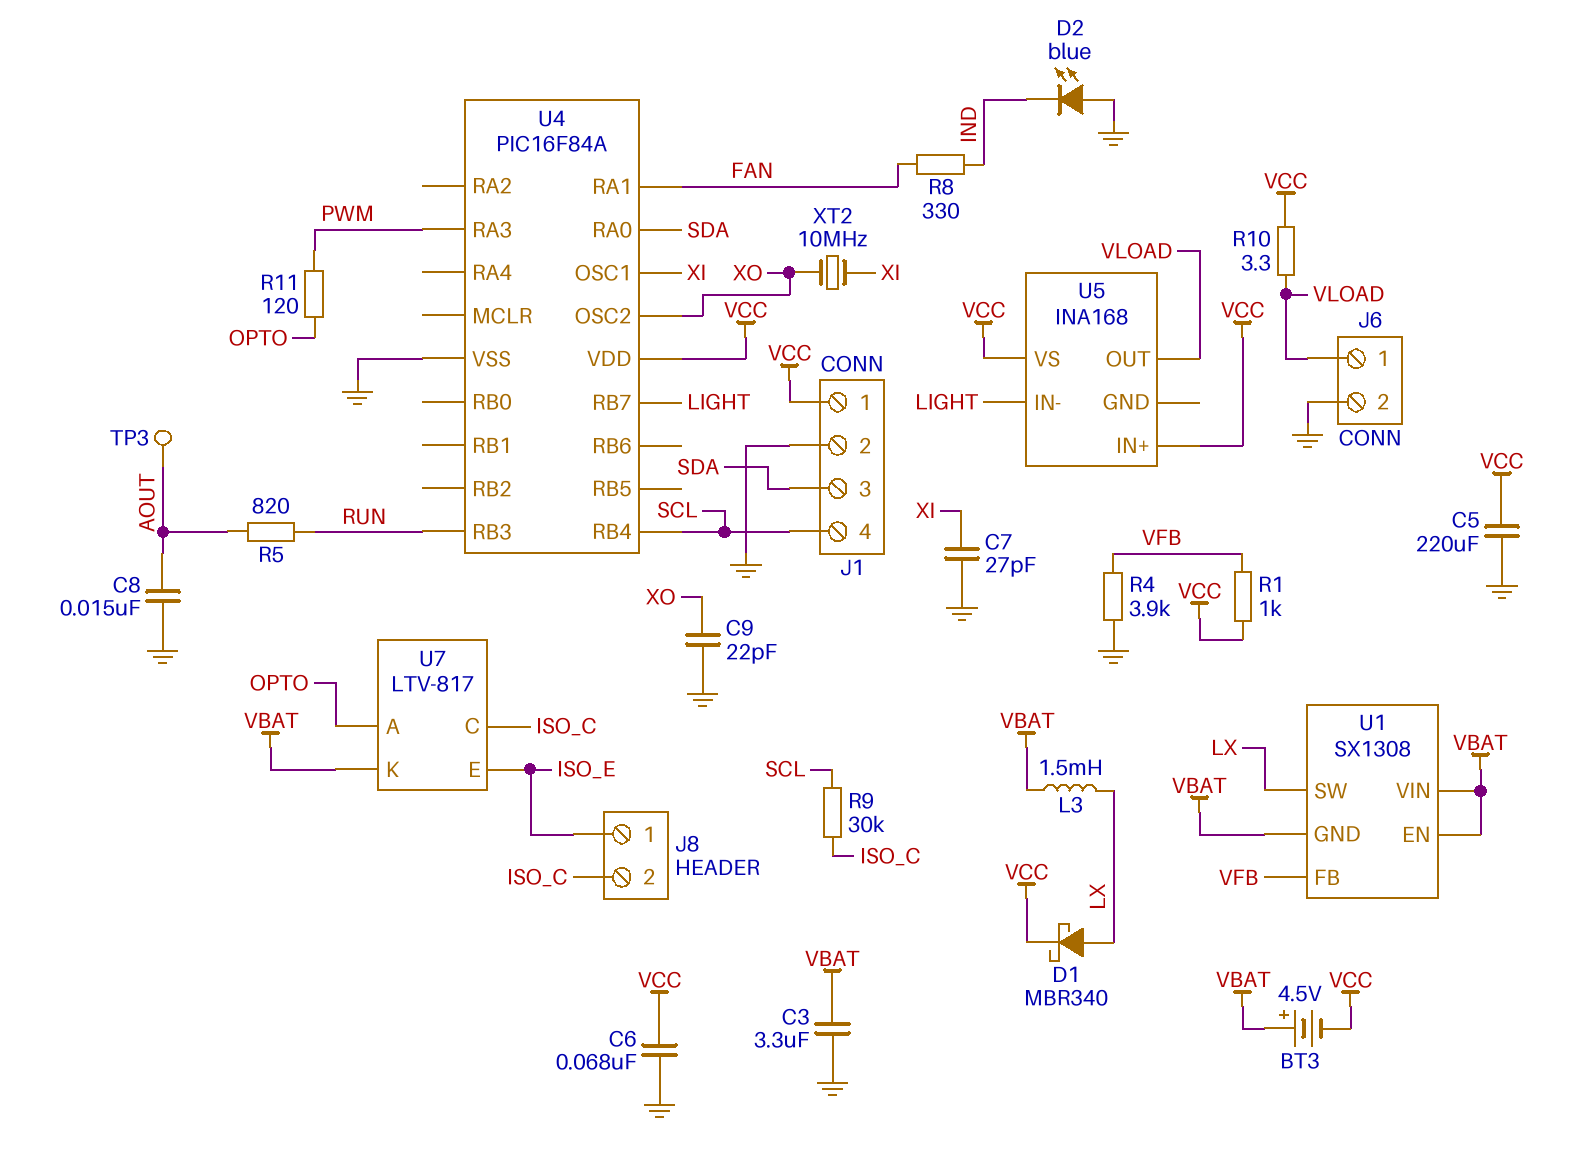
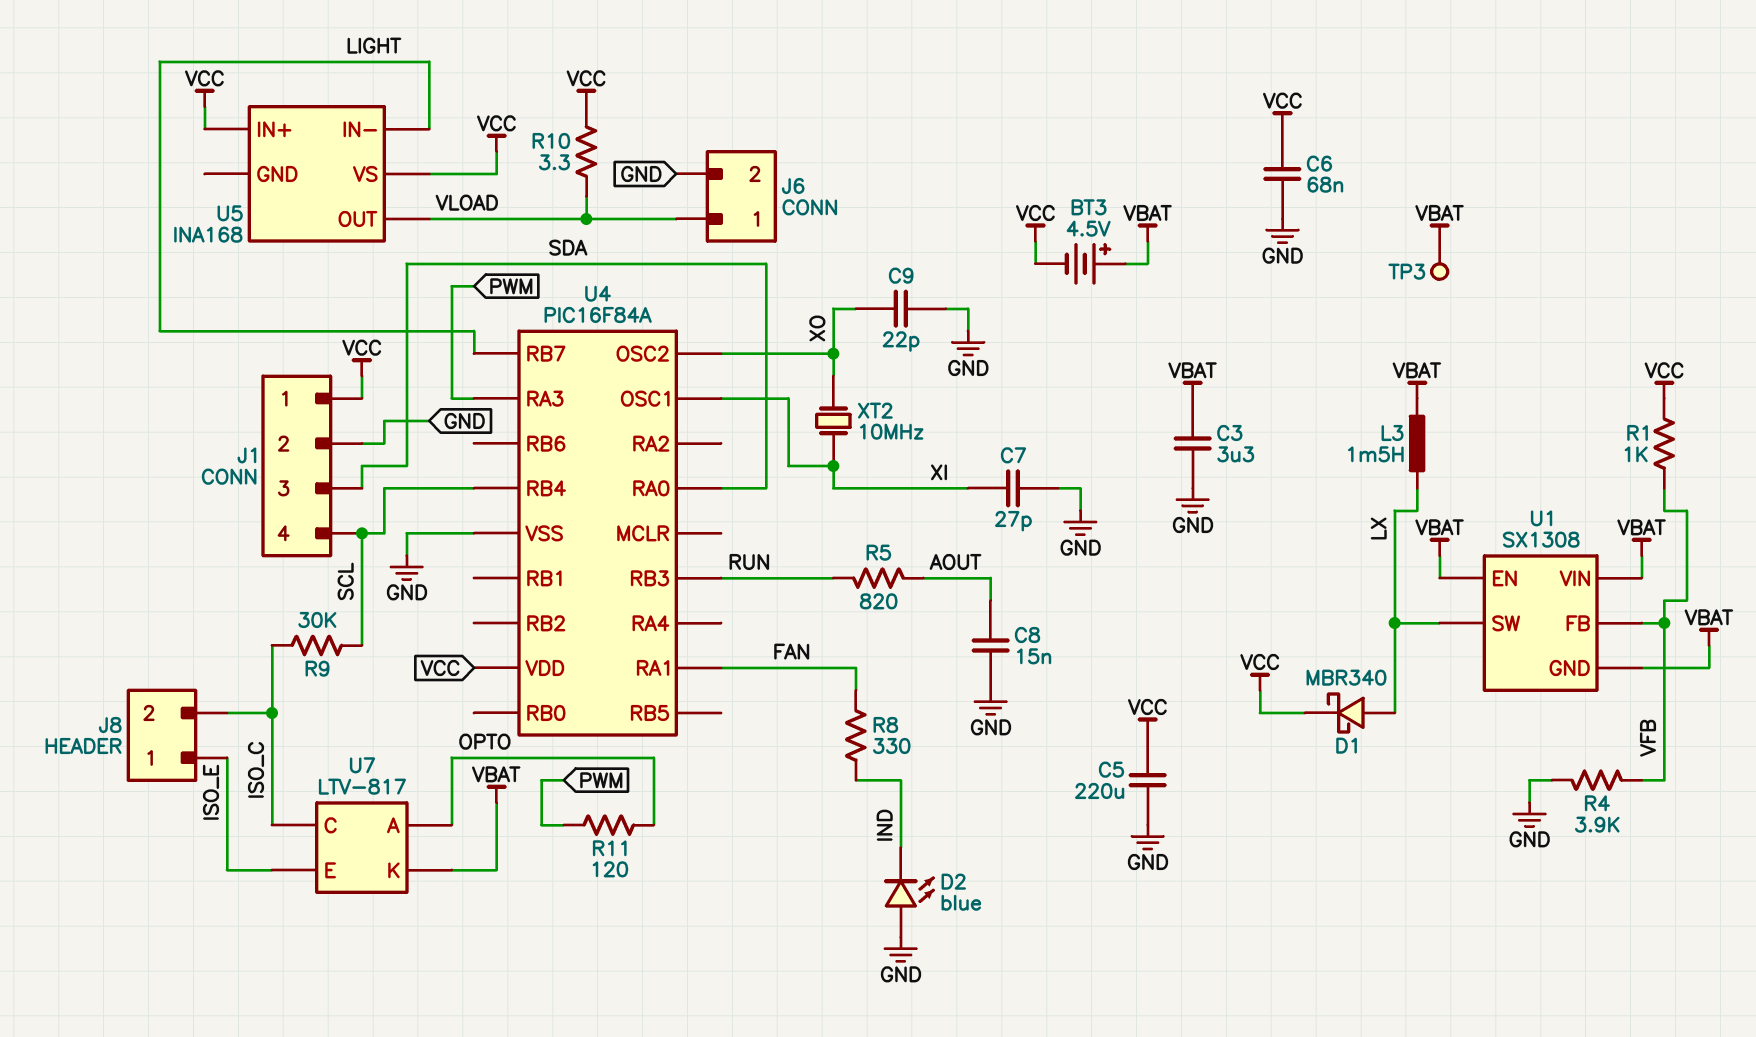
TP3: test point (AOUT) -> test point (VBAT)

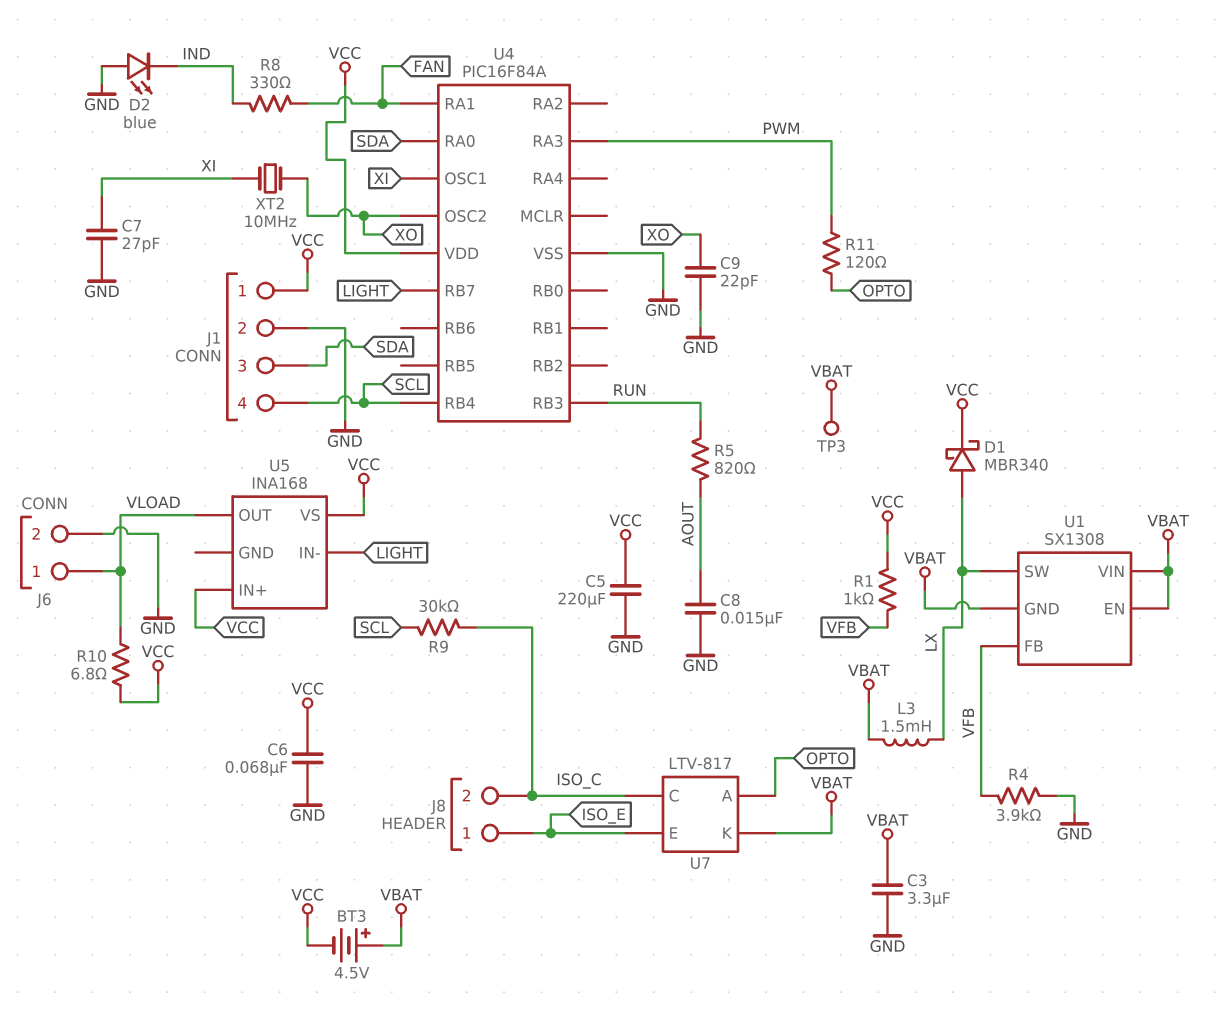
R10: 3.3 (VCC, VLOAD) -> 6.8 (VCC, VLOAD)

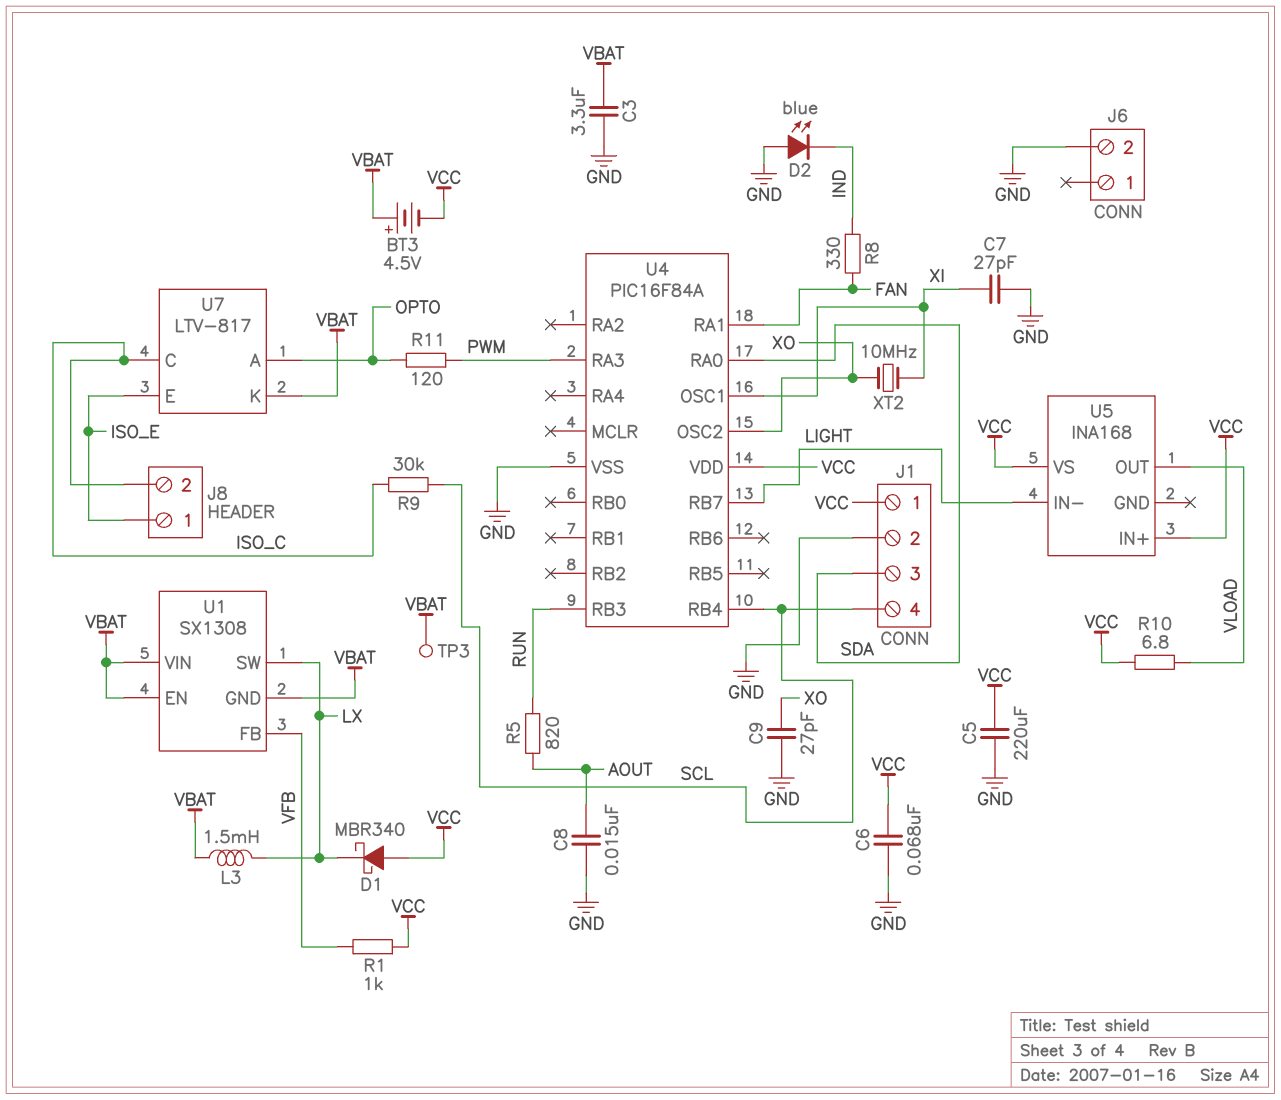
C9: 22pF (GND, XO) -> 27pF (GND, XO)
D1: schottky MBR340 (A LX, K VCC) -> schottky MBR340 (A VCC, K LX)
J6 pin 1: VLOAD -> none
R4: 3.9k (GND, VFB) -> none

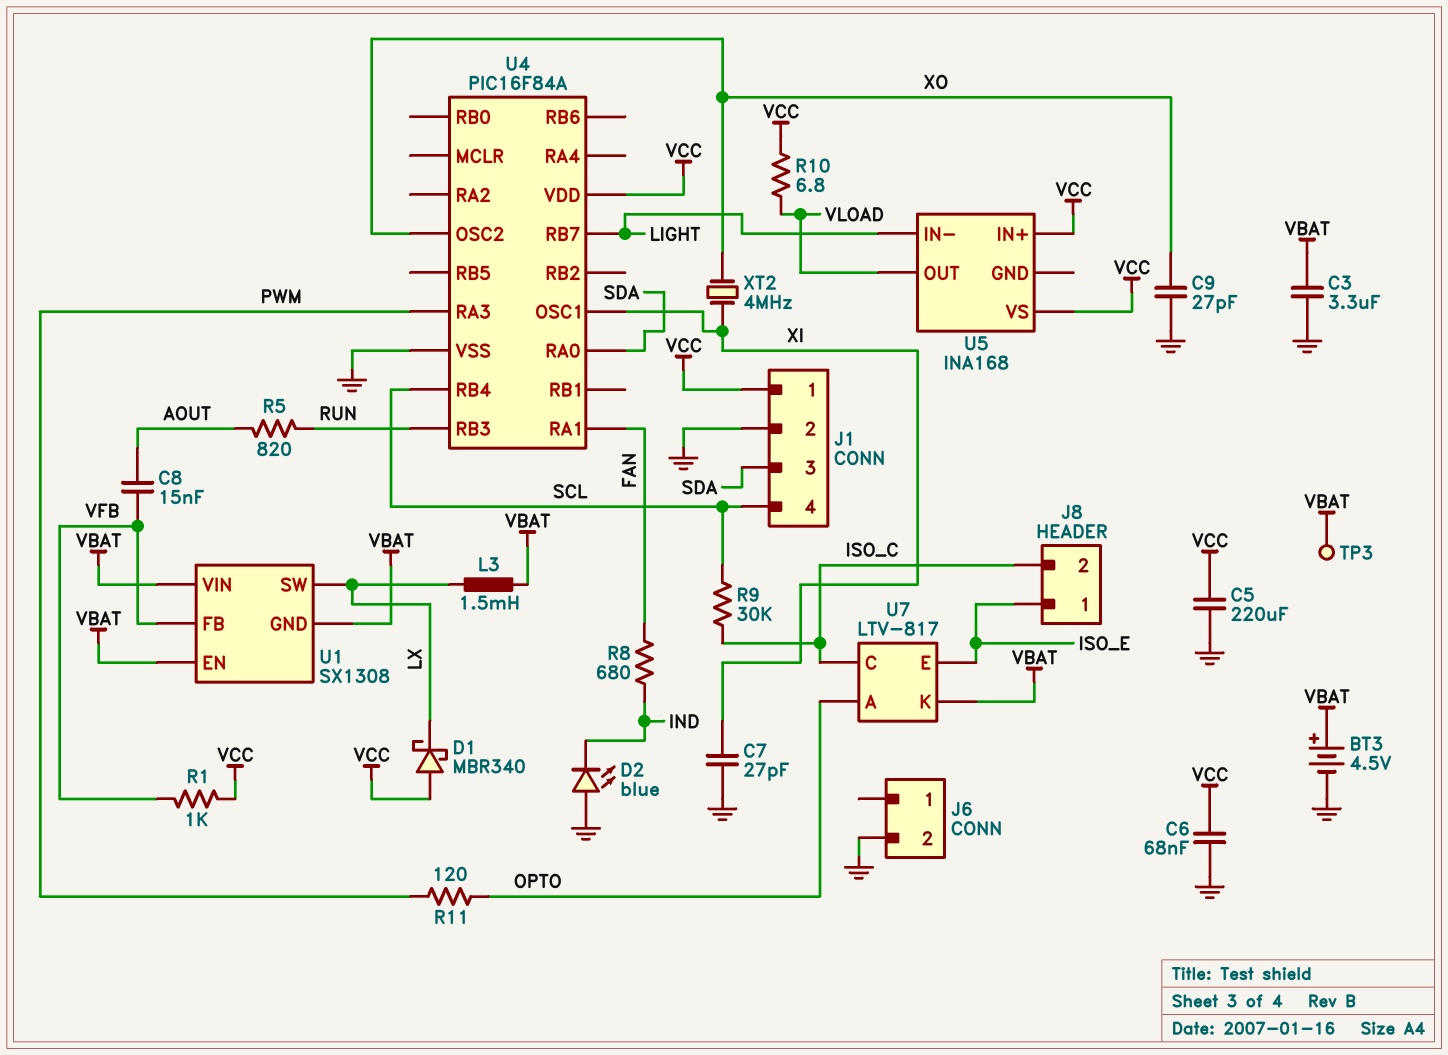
BT3: 4.5V (plus VBAT, minus VCC) -> 4.5V (plus VBAT, minus GND)
C8: 15nF (AOUT, GND) -> 15nF (AOUT, VFB)
R8: 330 (FAN, IND) -> 680 (FAN, IND)
XT2: 10MHz (XI, XO) -> 4MHz (XI, XO)

